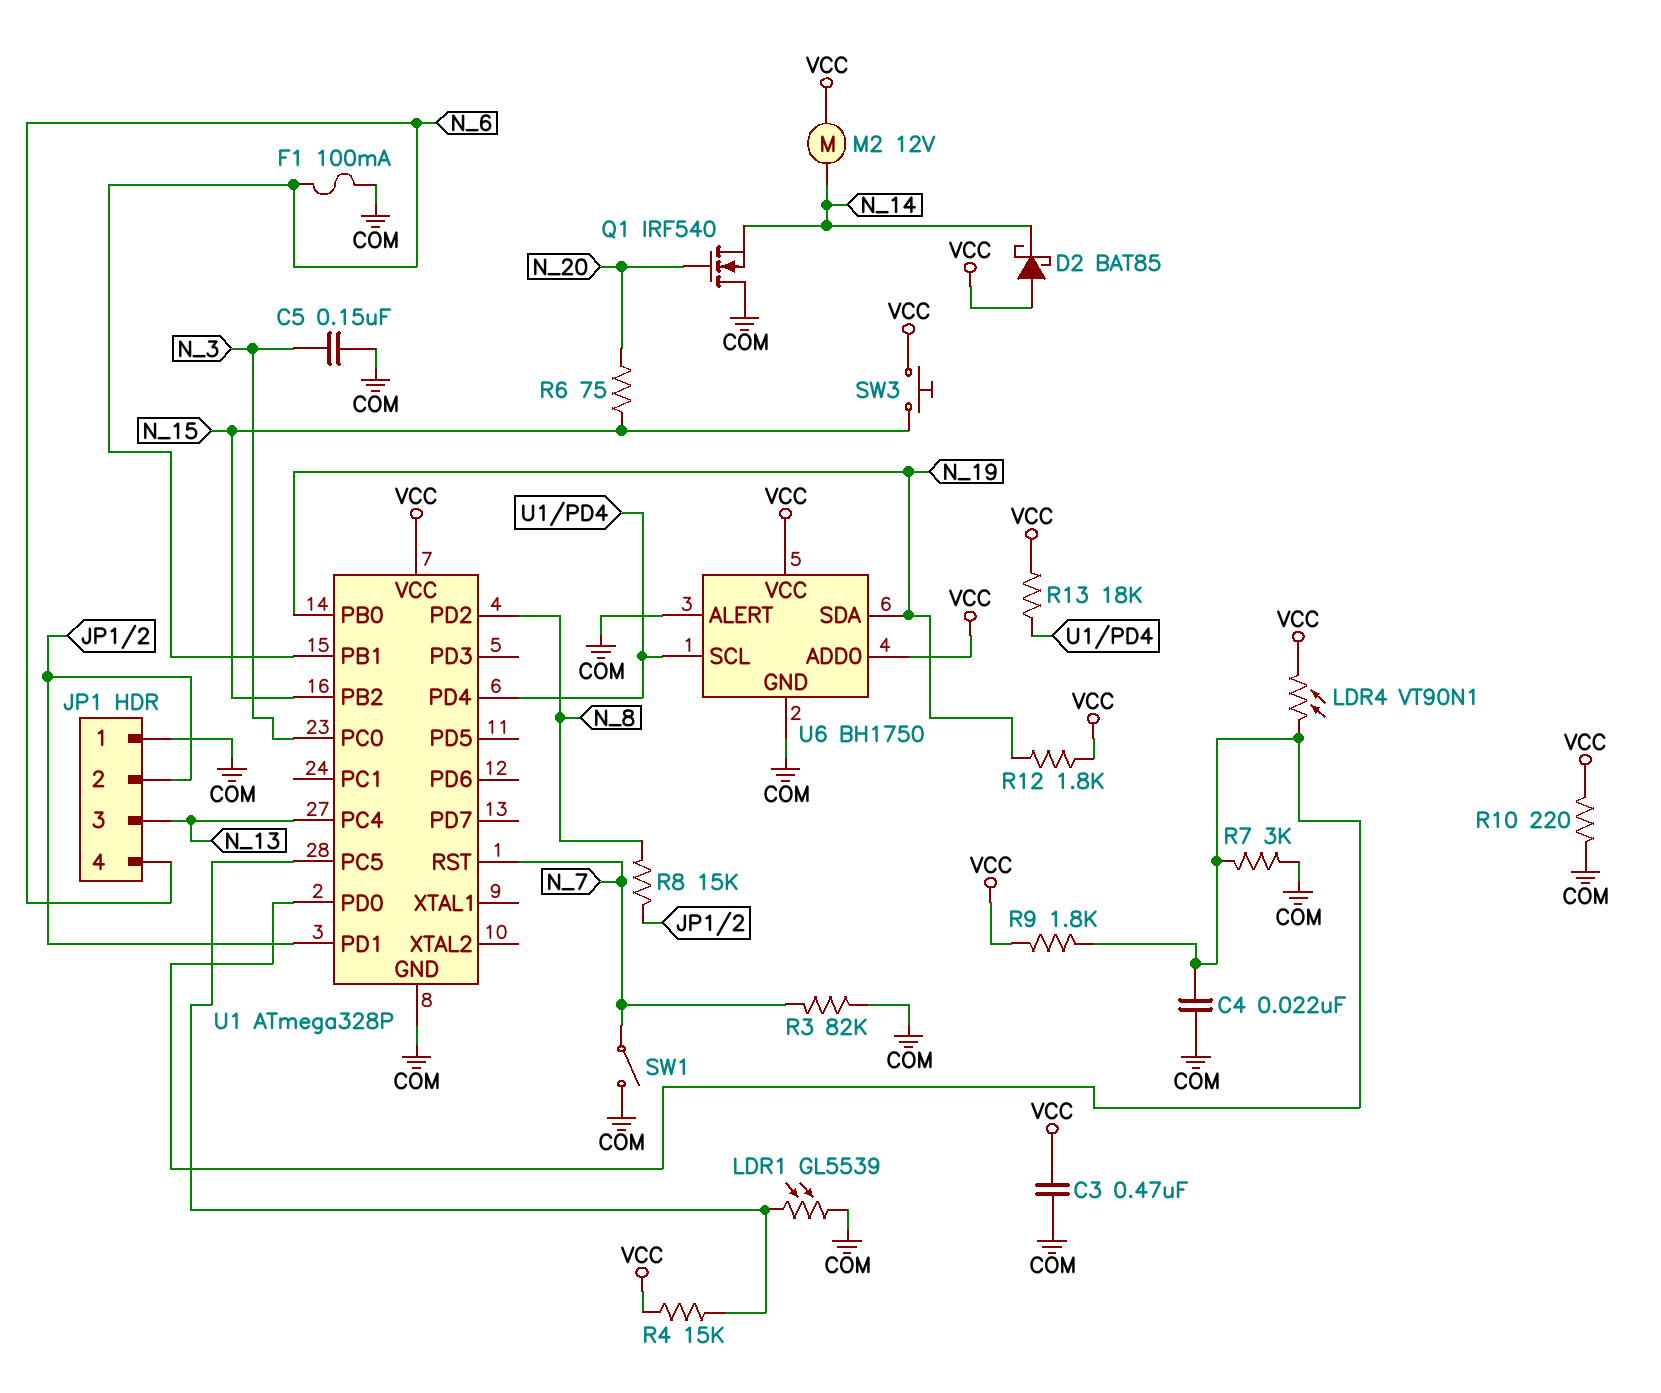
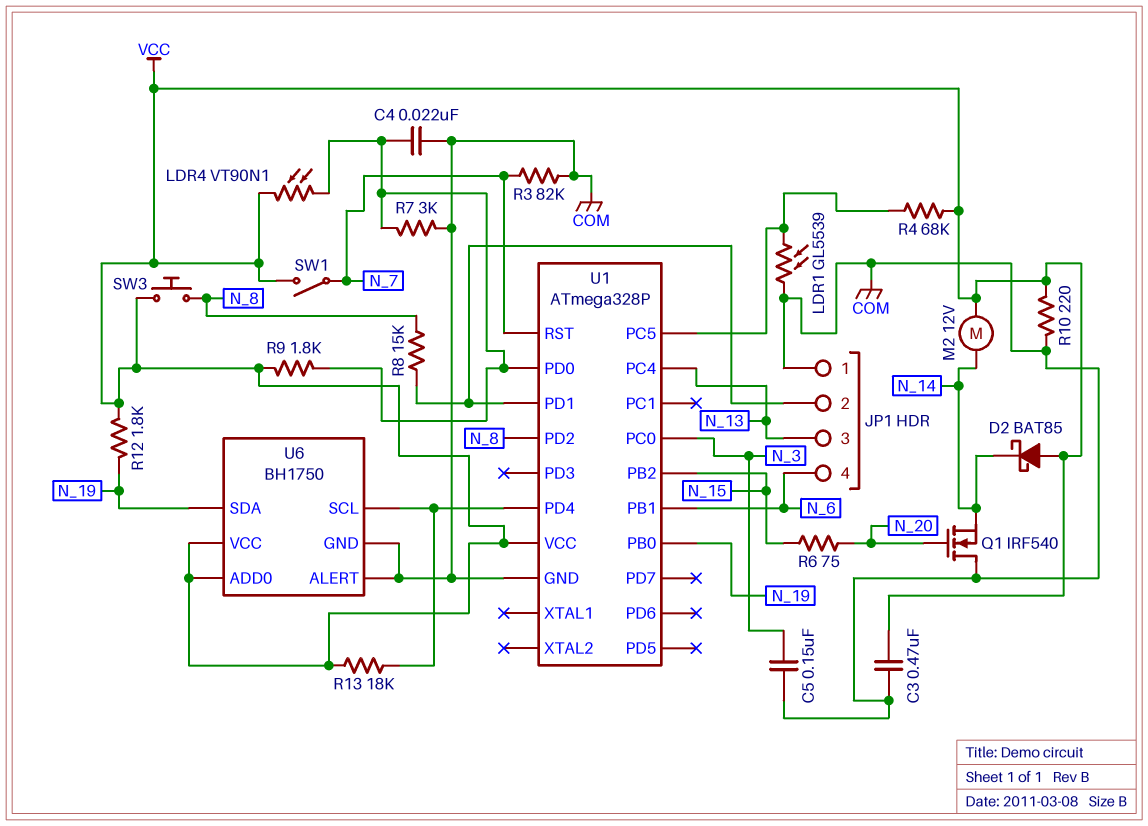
F1: 100mA (COM, N_6) -> none
R4: 15k (U1/PC5, VCC) -> 68k (U1/PC5, VCC)
SW1: switch (COM, N_7) -> switch (N_7, VCC)
SW3: button (N_15, VCC) -> button (N_8, VCC)

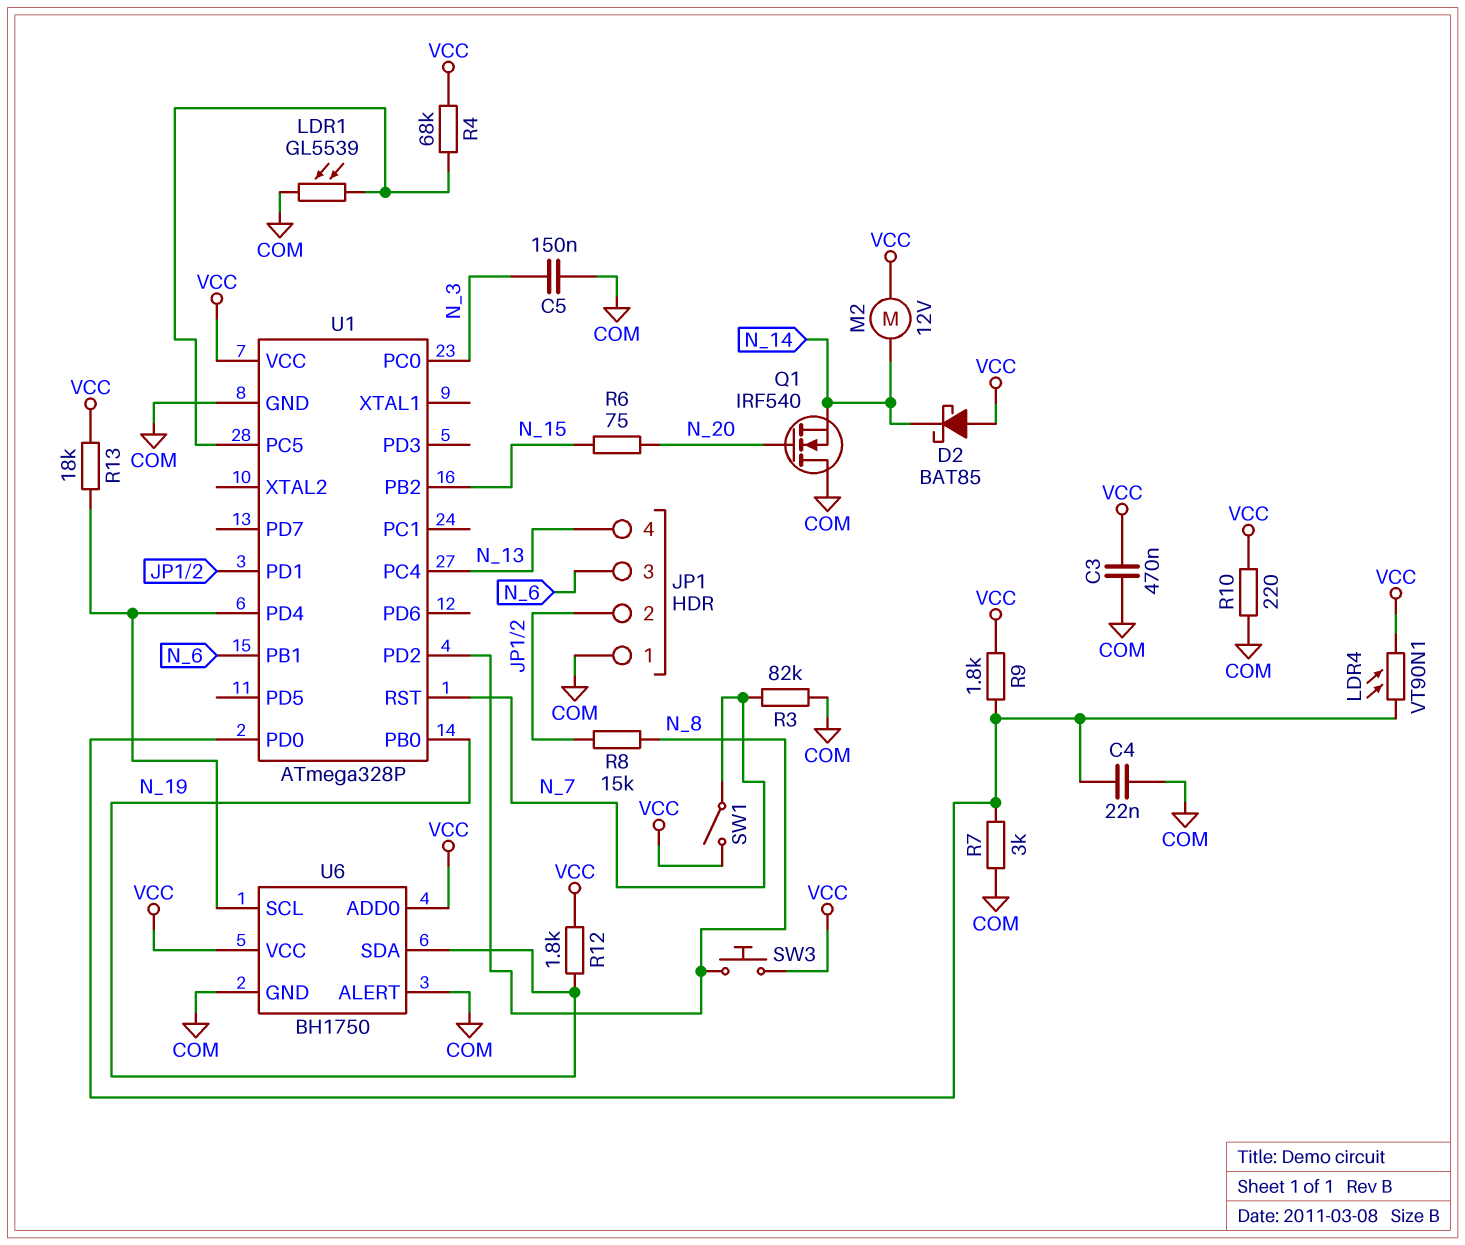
JP1 pin 3: N_13 -> N_6
JP1 pin 4: N_6 -> N_13

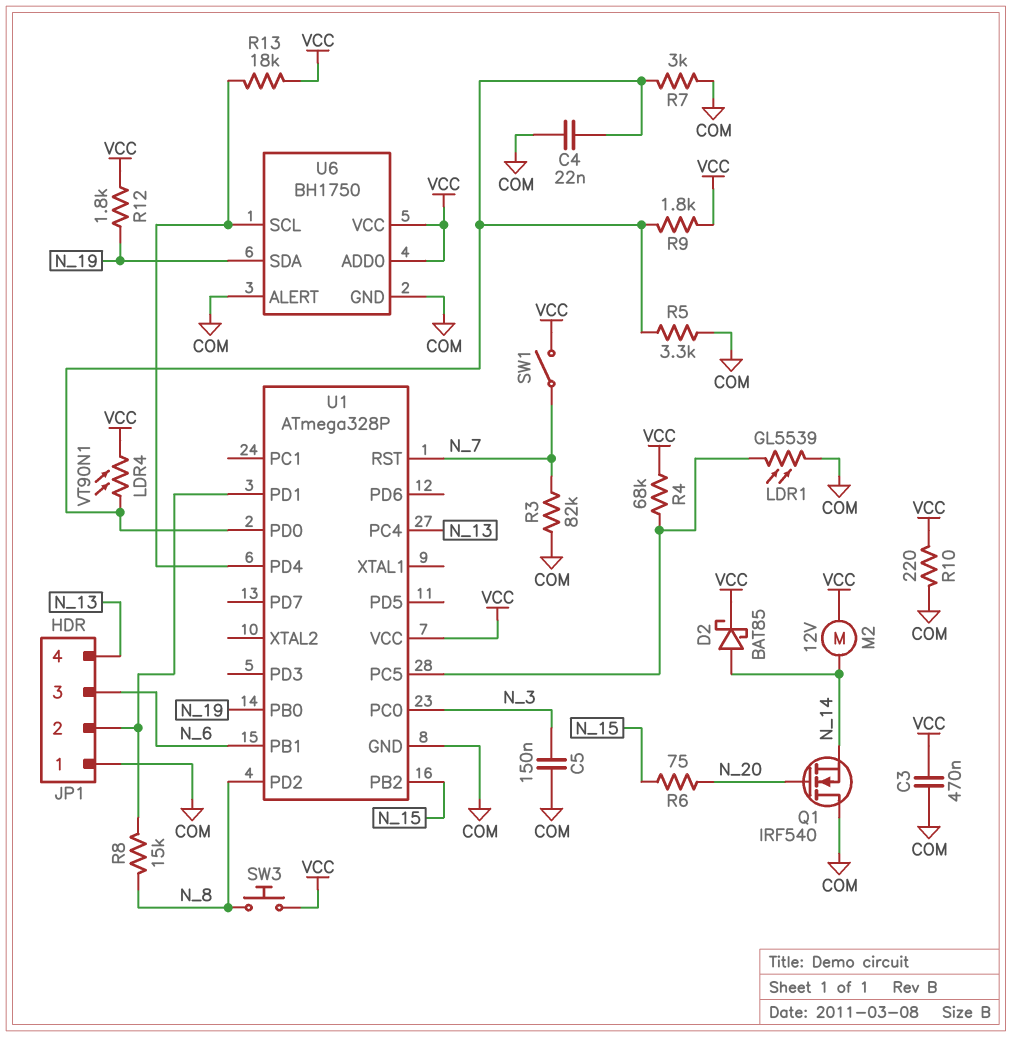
D2: schottky BAT85 (A VCC, K N_14) -> schottky BAT85 (A N_14, K VCC)
R5: none -> 3.3k (COM, U1/PD0)

